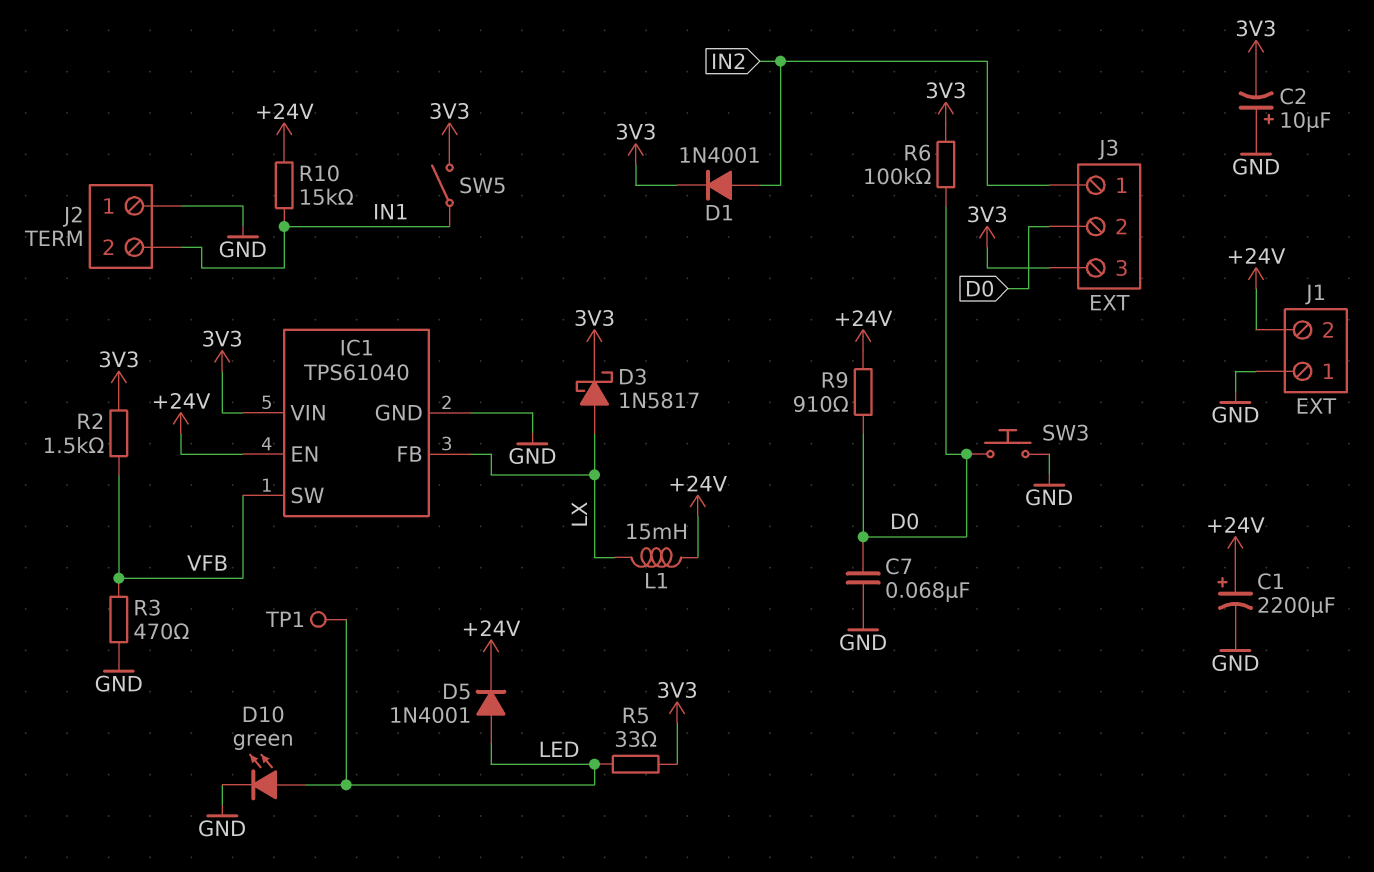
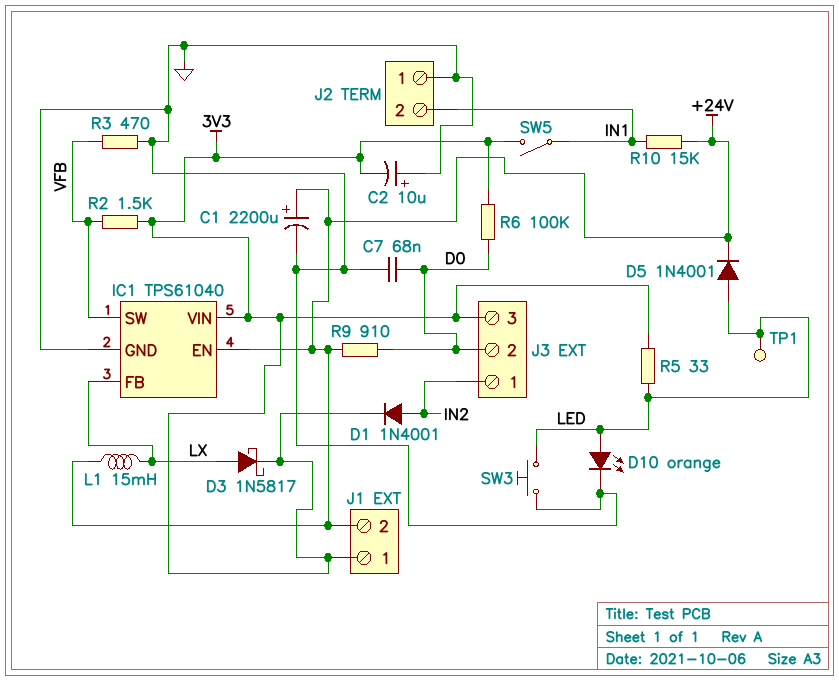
D10: LED green (A LED, K GND) -> LED orange (A LED, K GND)
J1 pin 1: GND -> 3V3
SW3: button (D0, GND) -> button (GND, LED)

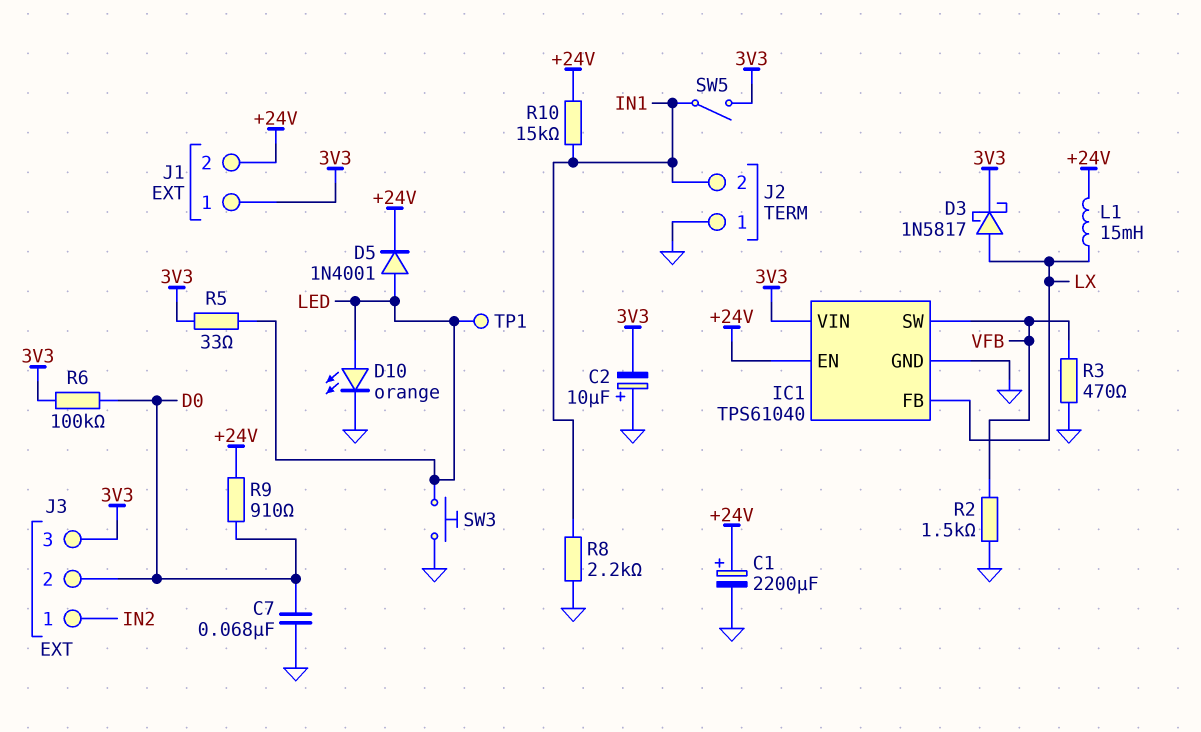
D1: diode 1N4001 (A IN2, K 3V3) -> none
R2: 1.5k (3V3, VFB) -> 1.5k (GND, VFB)
R8: none -> 2.2k (GND, IN1)

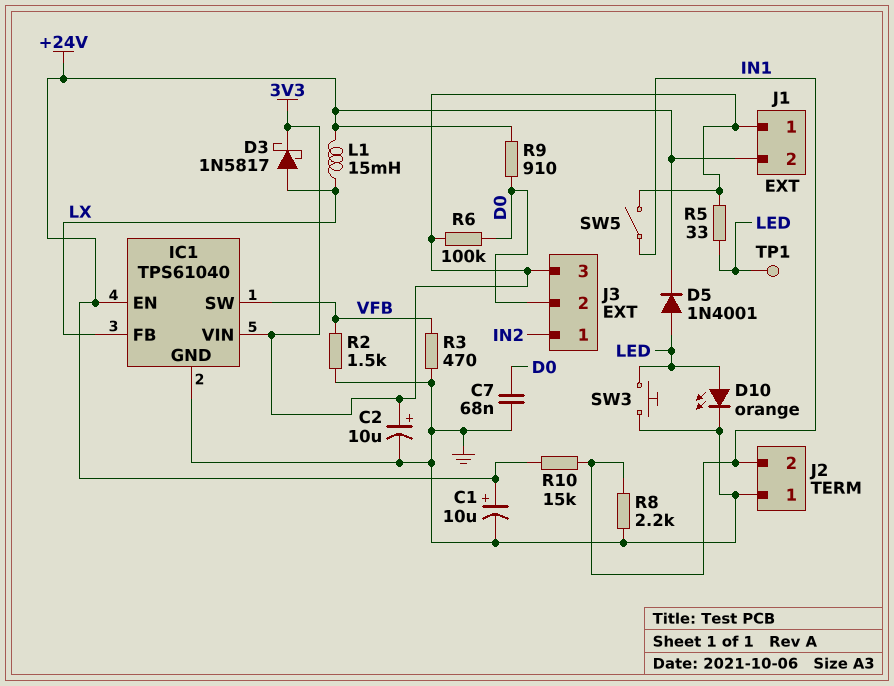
C1: 2200uF (plus +24V, minus GND) -> 10uF (plus +24V, minus GND)
C2: 10uF (plus GND, minus 3V3) -> 10uF (plus 3V3, minus GND)

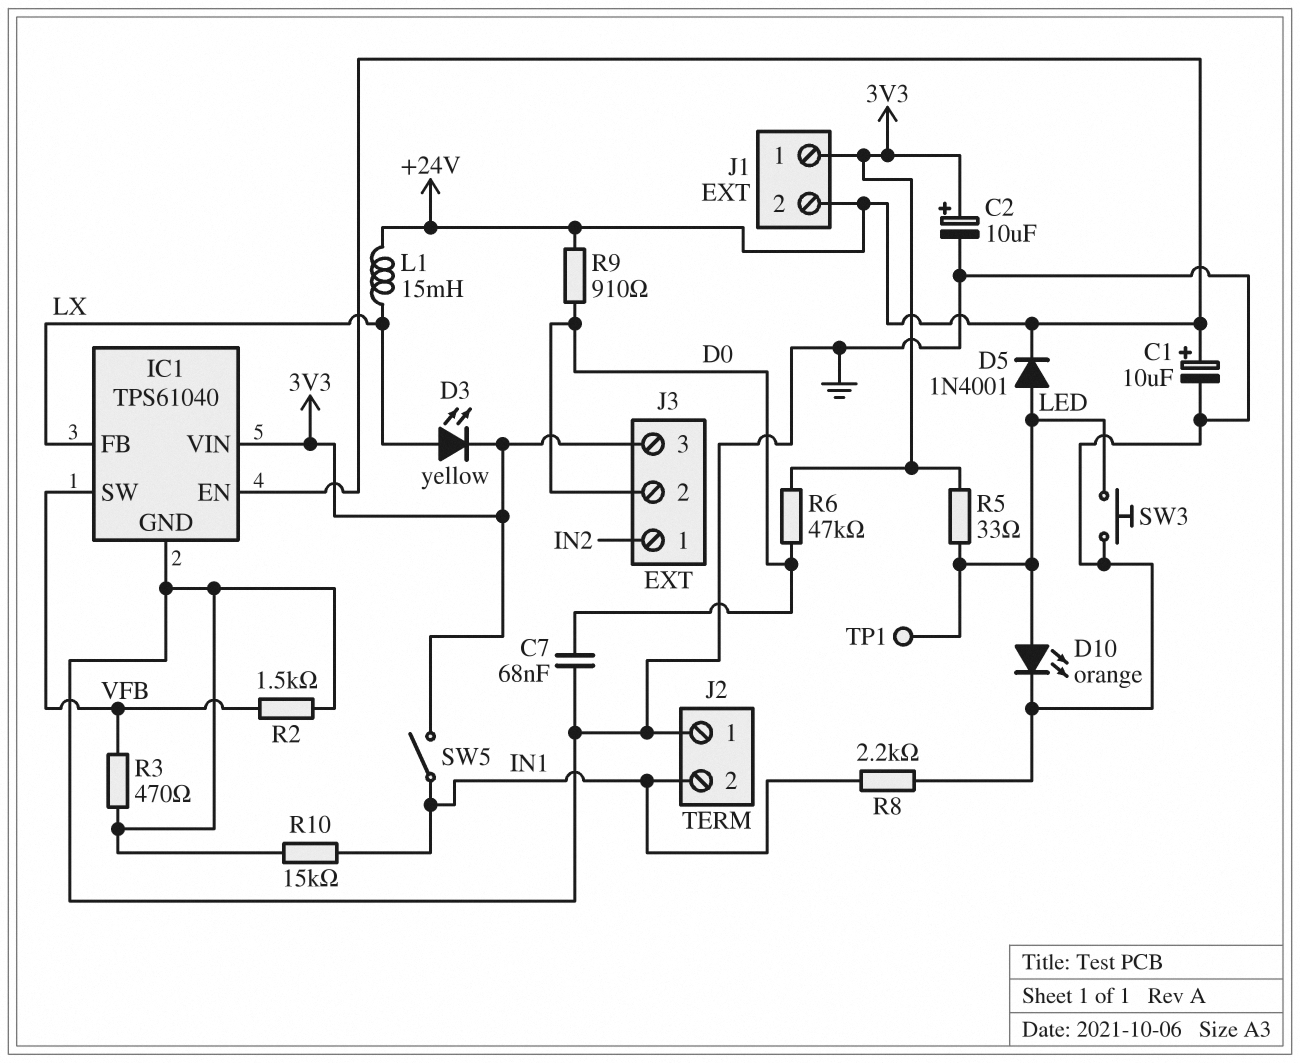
D3: schottky 1N5817 (A LX, K 3V3) -> LED yellow (A LX, K 3V3)
R6: 100k (3V3, D0) -> 47k (3V3, D0)
R10: 15k (+24V, IN1) -> 15k (GND, IN1)

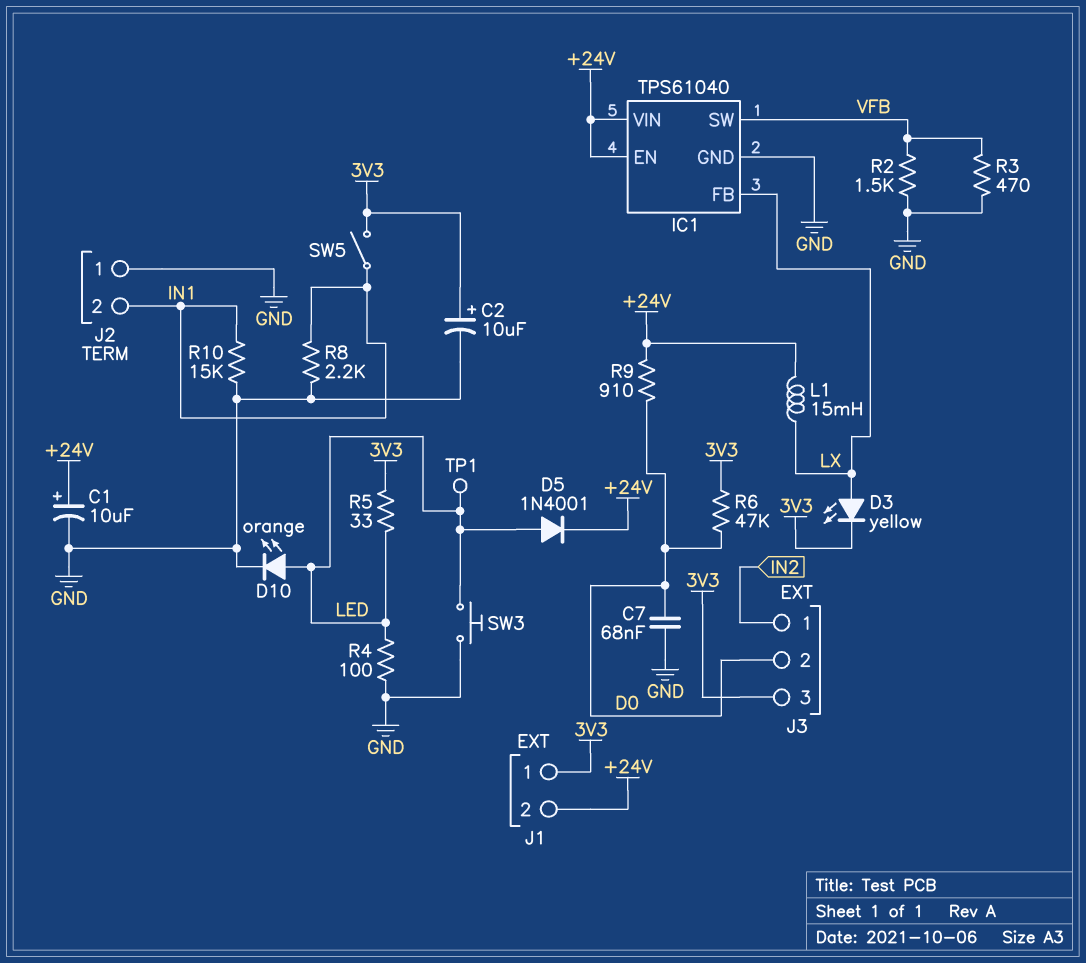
IC1 pin VIN: 3V3 -> +24V
R4: none -> 100 (GND, LED)

